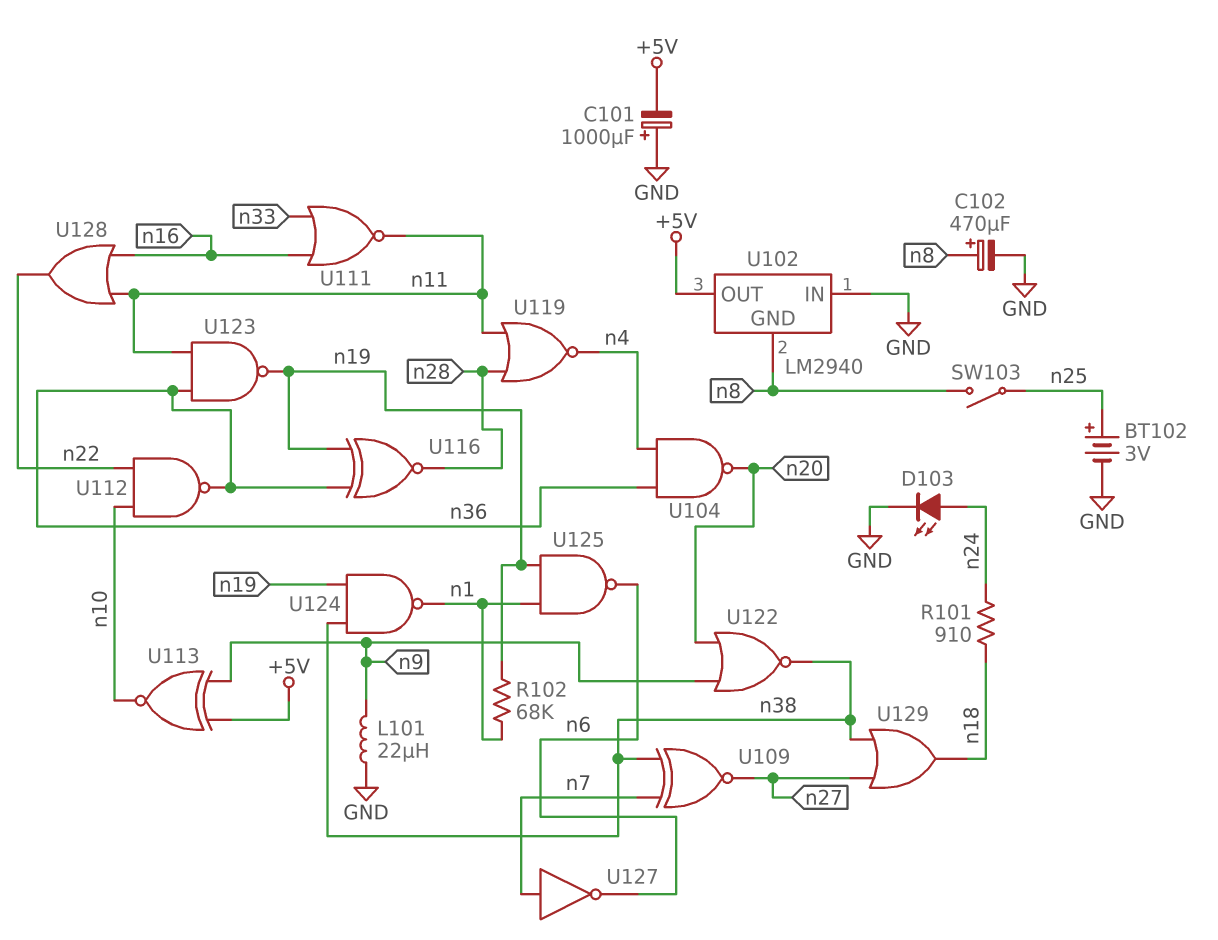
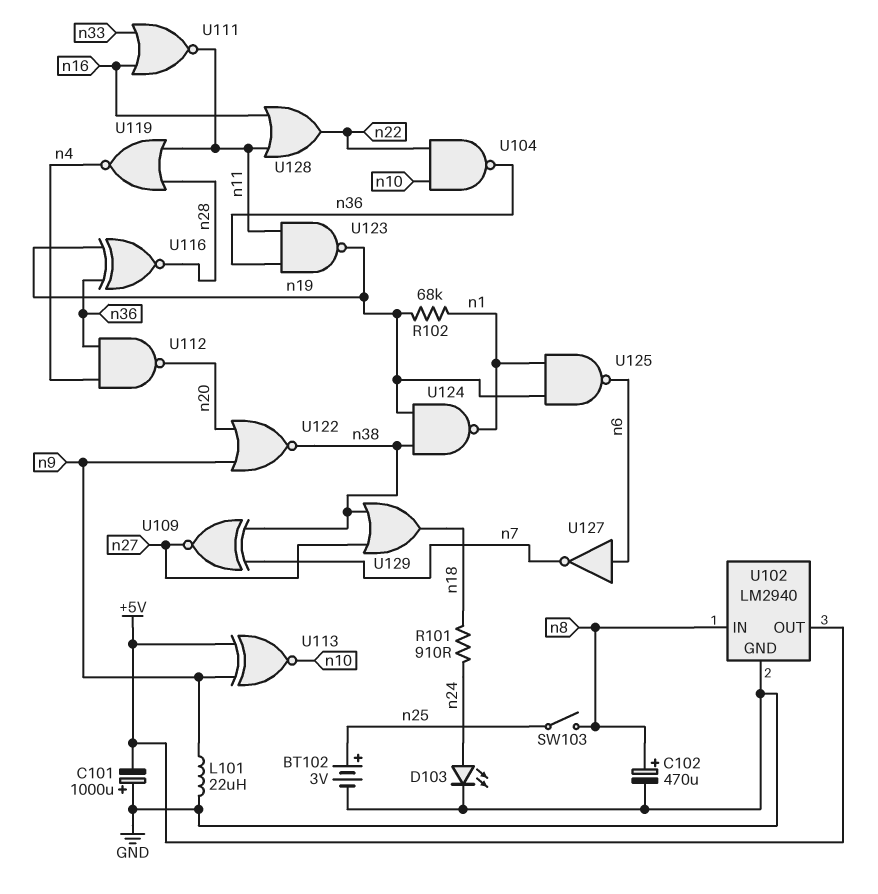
U102 pin GND: n8 -> GND
U102 pin IN: GND -> n8
U104: NAND (in n4, in n36, out n20) -> NAND (in n10, in n22, out n36)
U112: NAND (in n10, in n22, out n36) -> NAND (in n4, in n36, out n20)
U127: NOT (in n7, out n6) -> NOT (in n6, out n7)

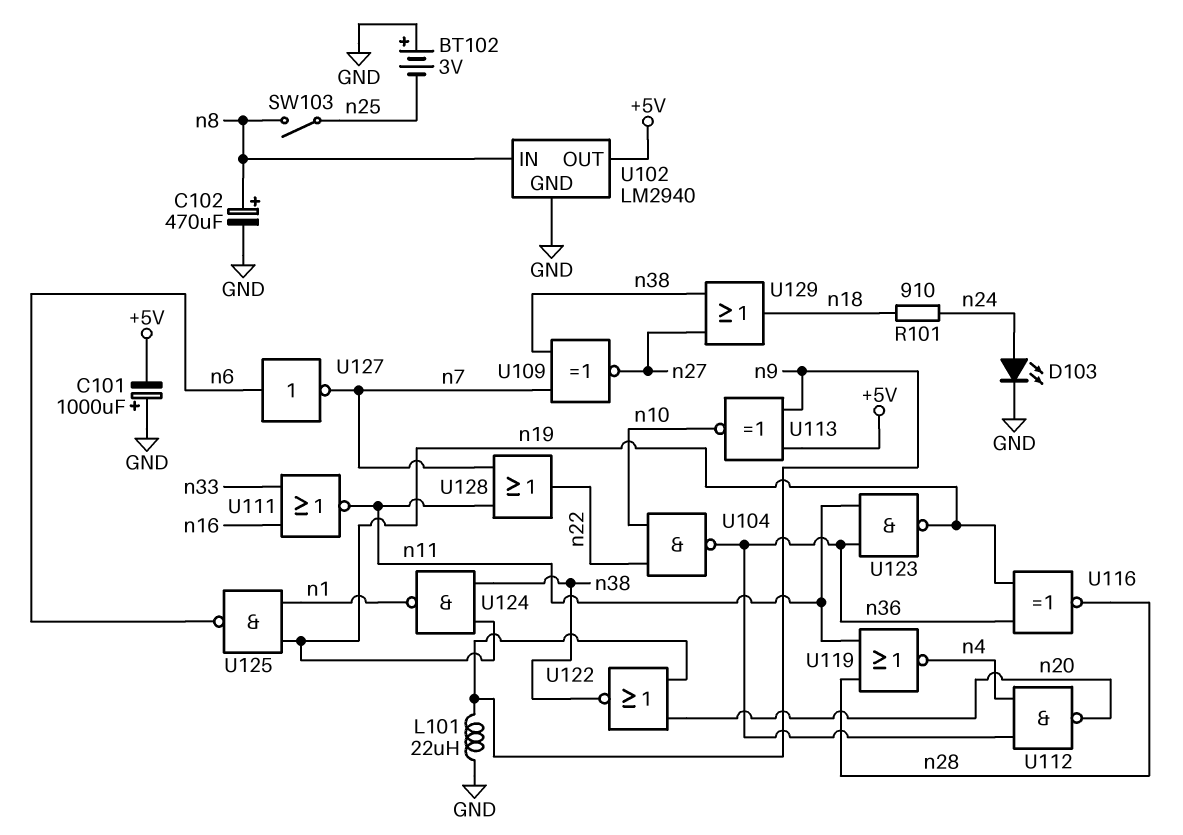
BT102: 3V (plus n25, minus GND) -> 3V (plus GND, minus n25)
R102: 68k (n1, n19) -> none
U128: OR (in n11, in n16, out n22) -> OR (in n7, in n11, out n22)

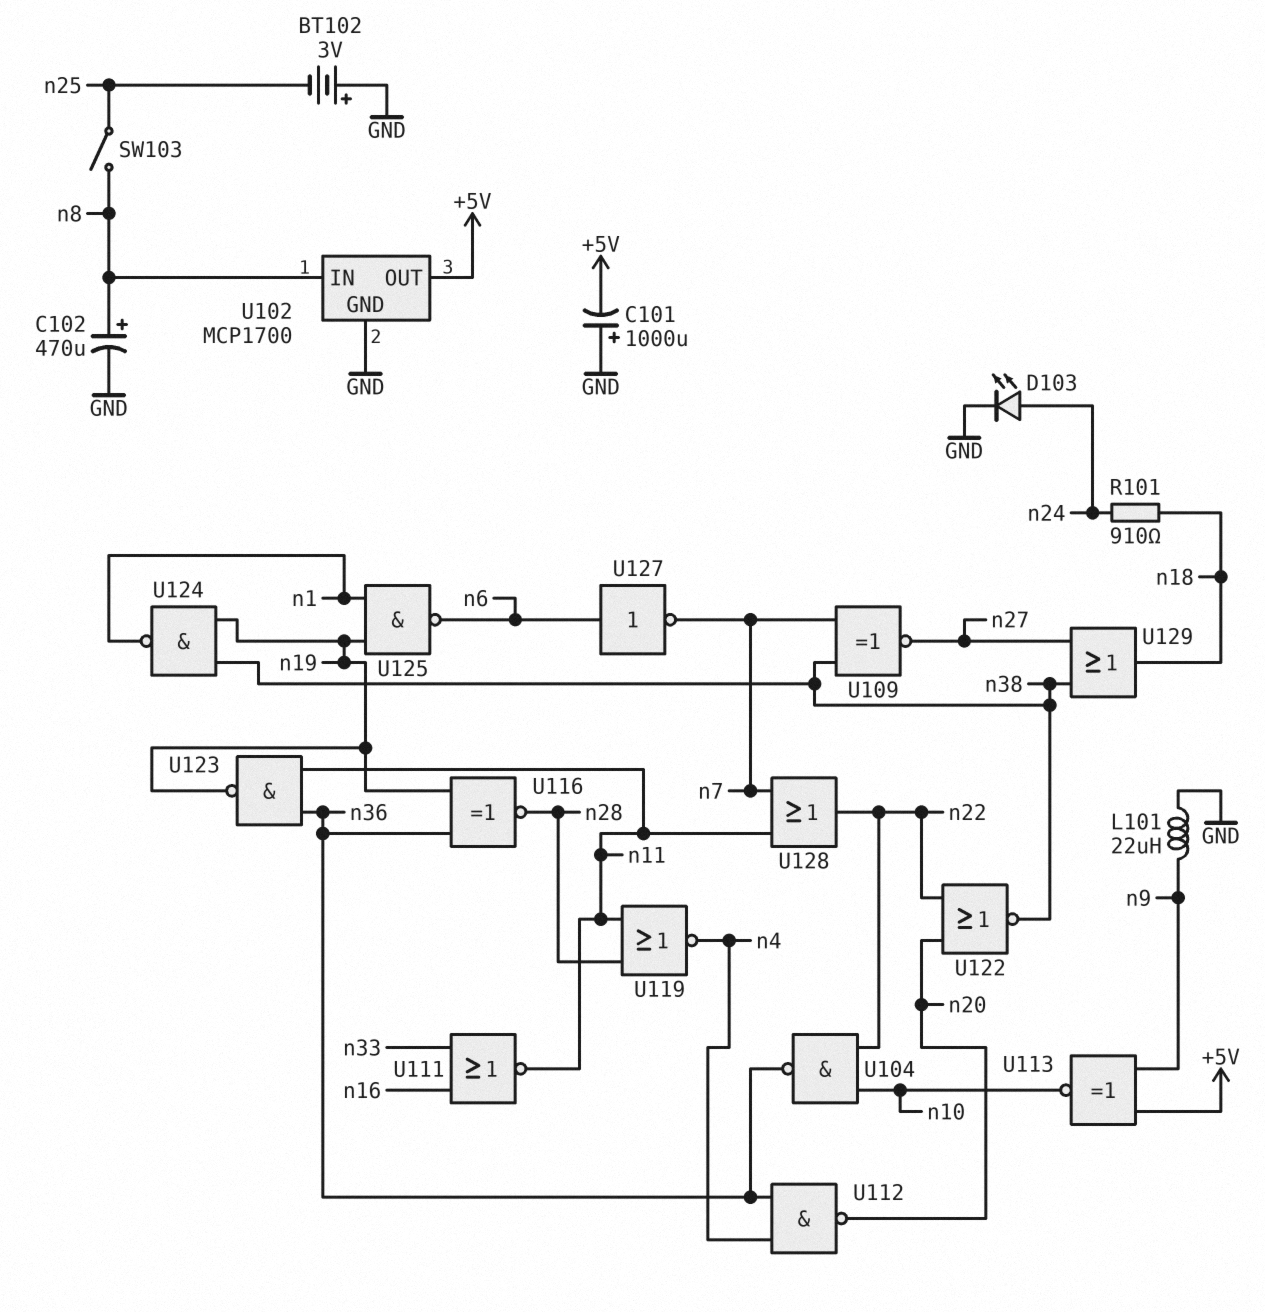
U102: LM2940 -> MCP1700
U122: NOR (in n9, in n20, out n38) -> NOR (in n20, in n22, out n38)

